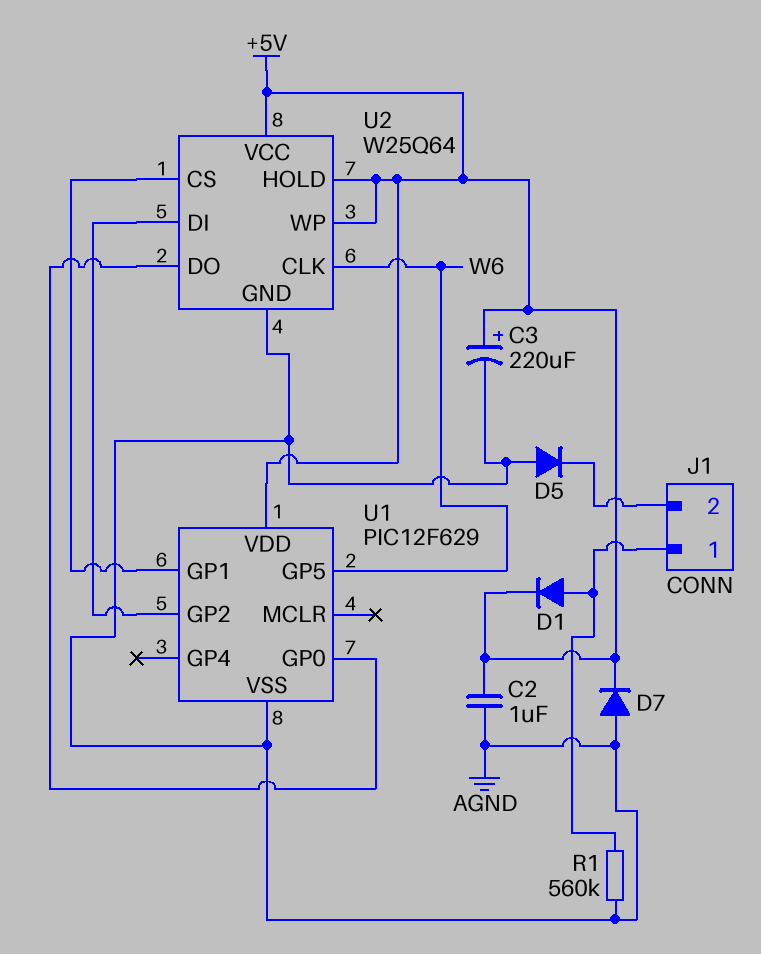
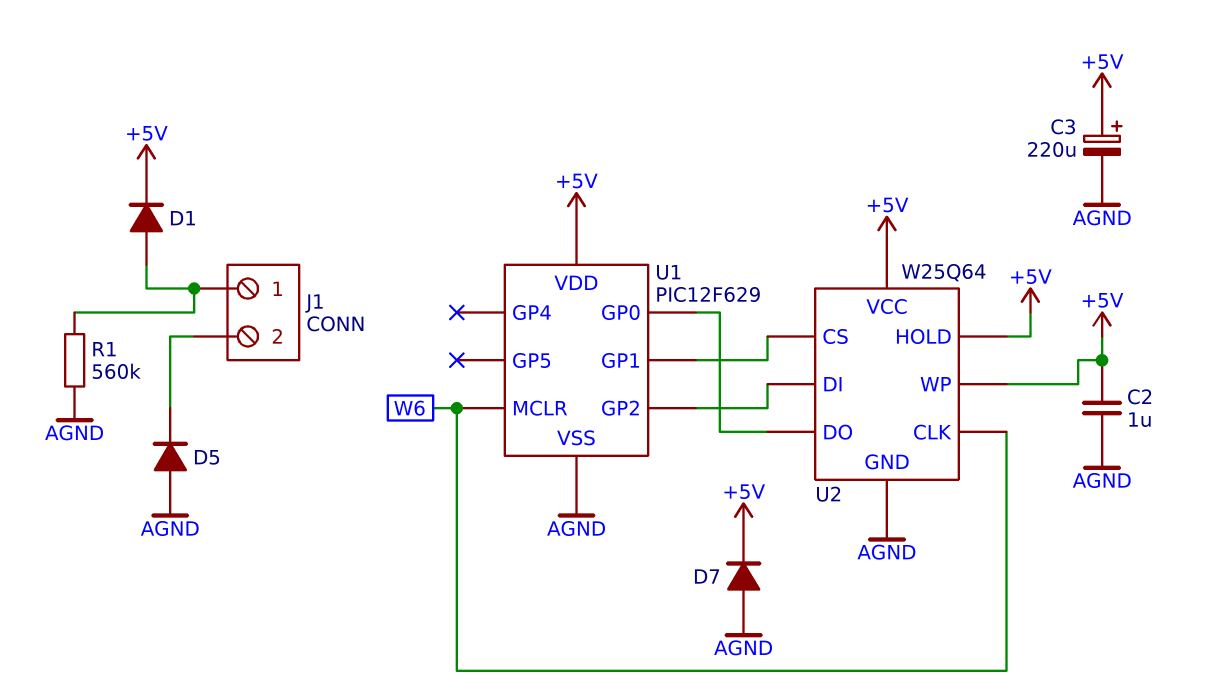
U1 pin GP5: W6 -> none
U1 pin MCLR: none -> W6

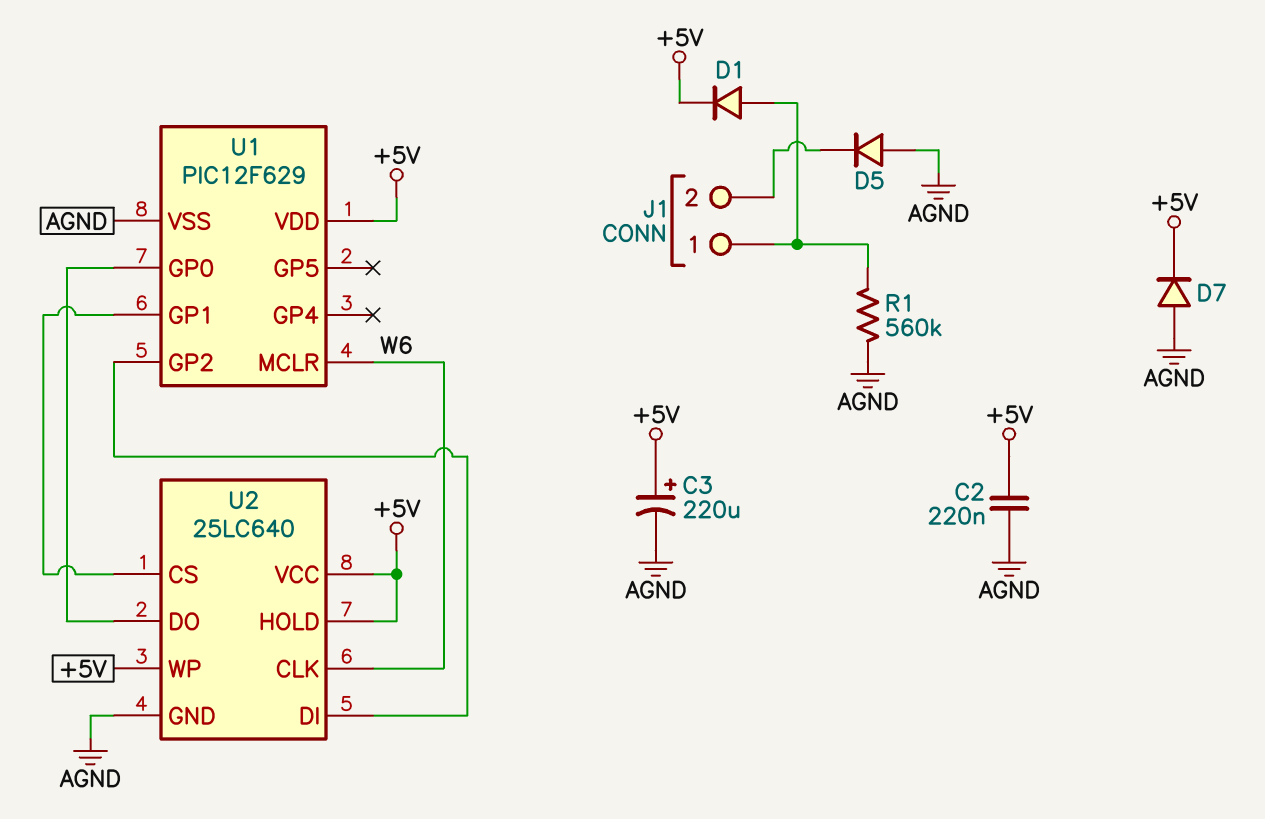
C2: 1uF (+5V, AGND) -> 220nF (+5V, AGND)
U2: W25Q64 -> 25LC640

